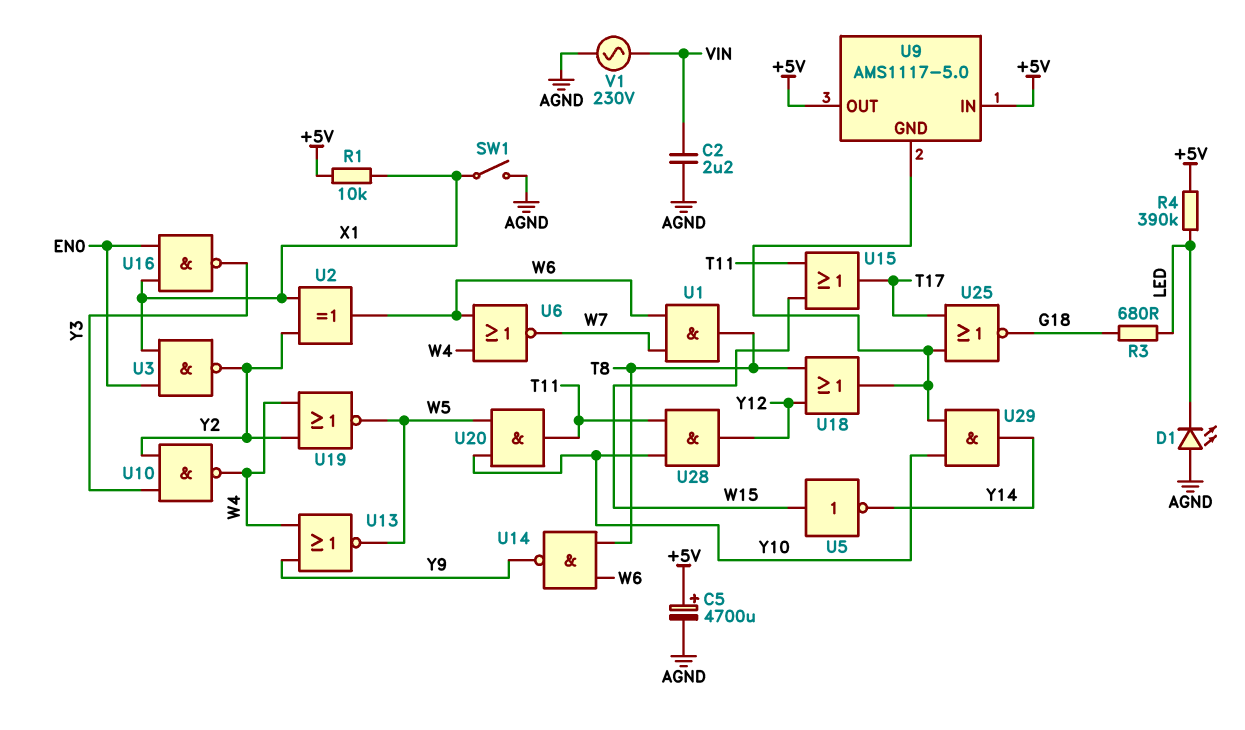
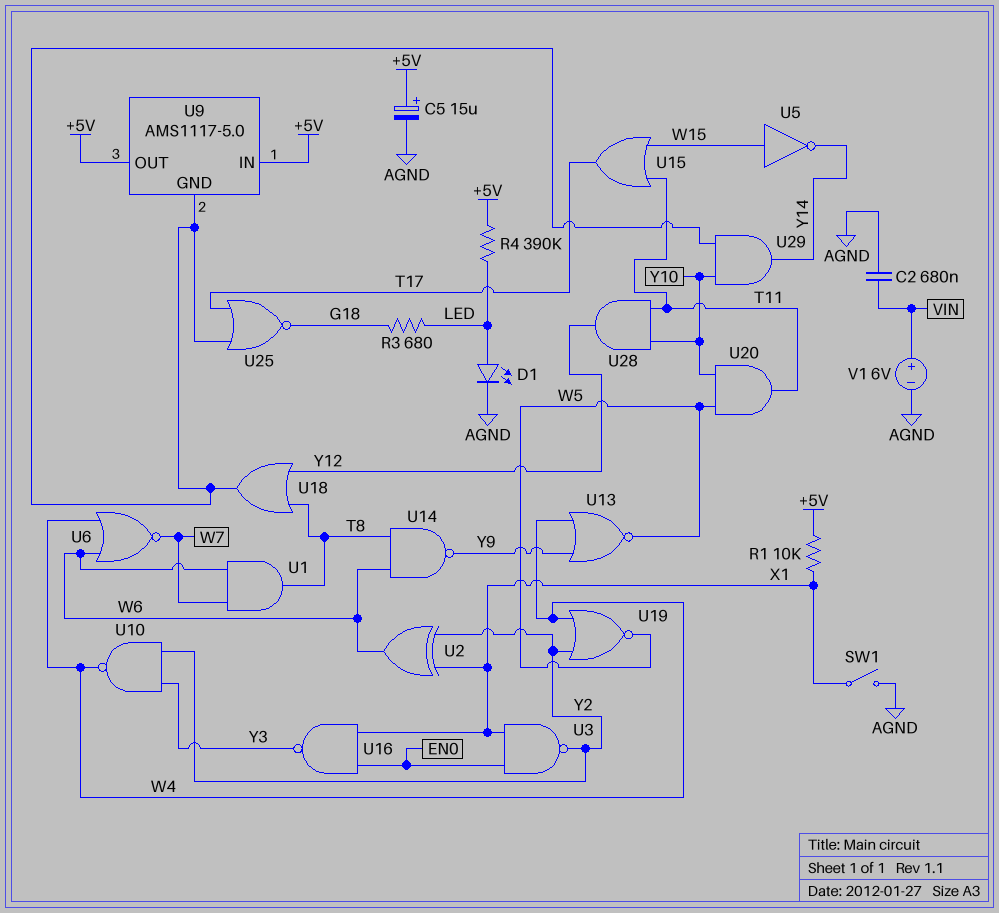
C2: 2.2uF (AGND, VIN) -> 680nF (AGND, VIN)
C5: 4700uF (plus +5V, minus AGND) -> 15uF (plus +5V, minus AGND)
D1: LED (A AGND, K LED) -> LED (A LED, K AGND)
V1: AC 230V (AGND, VIN) -> 6V (plus VIN, minus AGND)

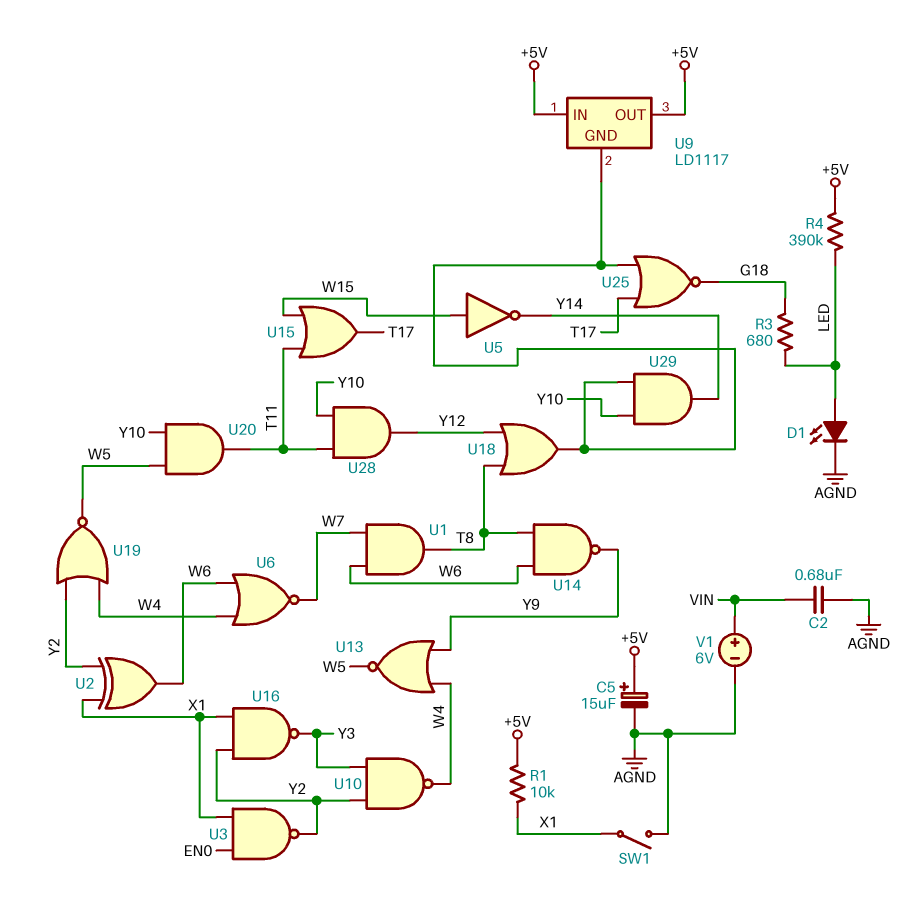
U9: AMS1117-5.0 -> LD1117
U16: NAND (in EN0, in X1, out Y3) -> NAND (in X1, in Y2, out Y3)

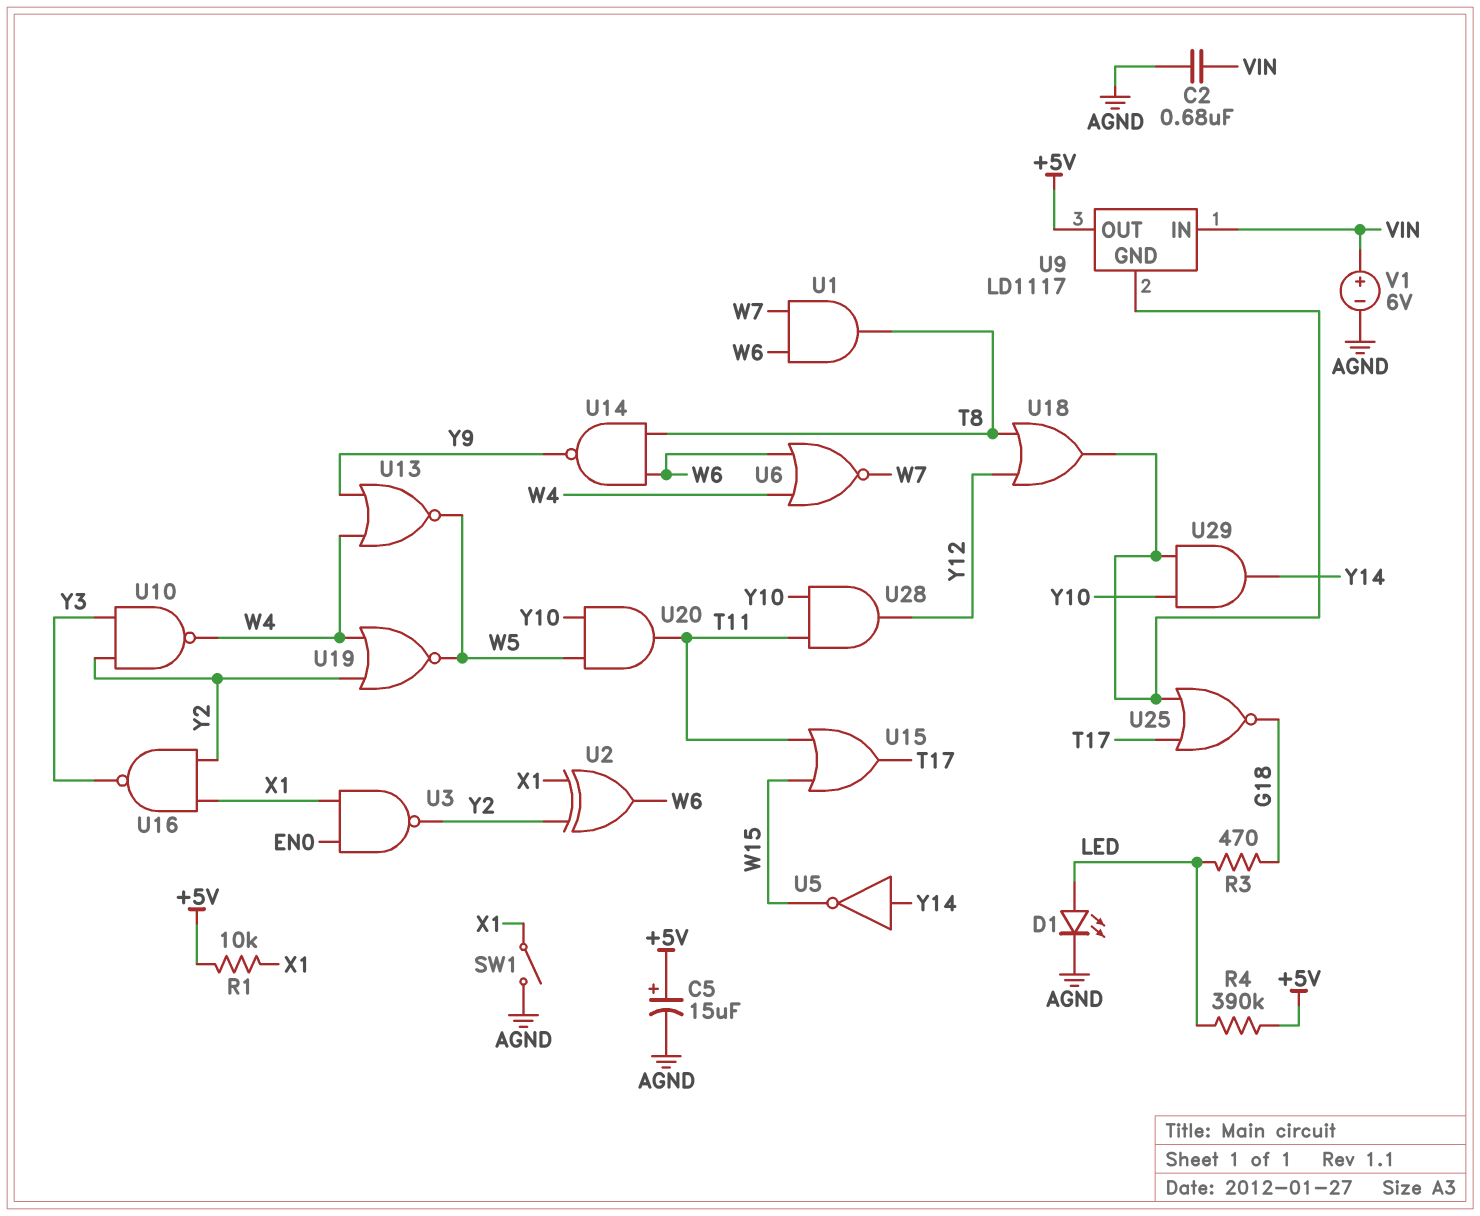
R3: 680 (G18, LED) -> 470 (G18, LED)
U5: NOT (in W15, out Y14) -> NOT (in Y14, out W15)
U9 pin IN: +5V -> VIN

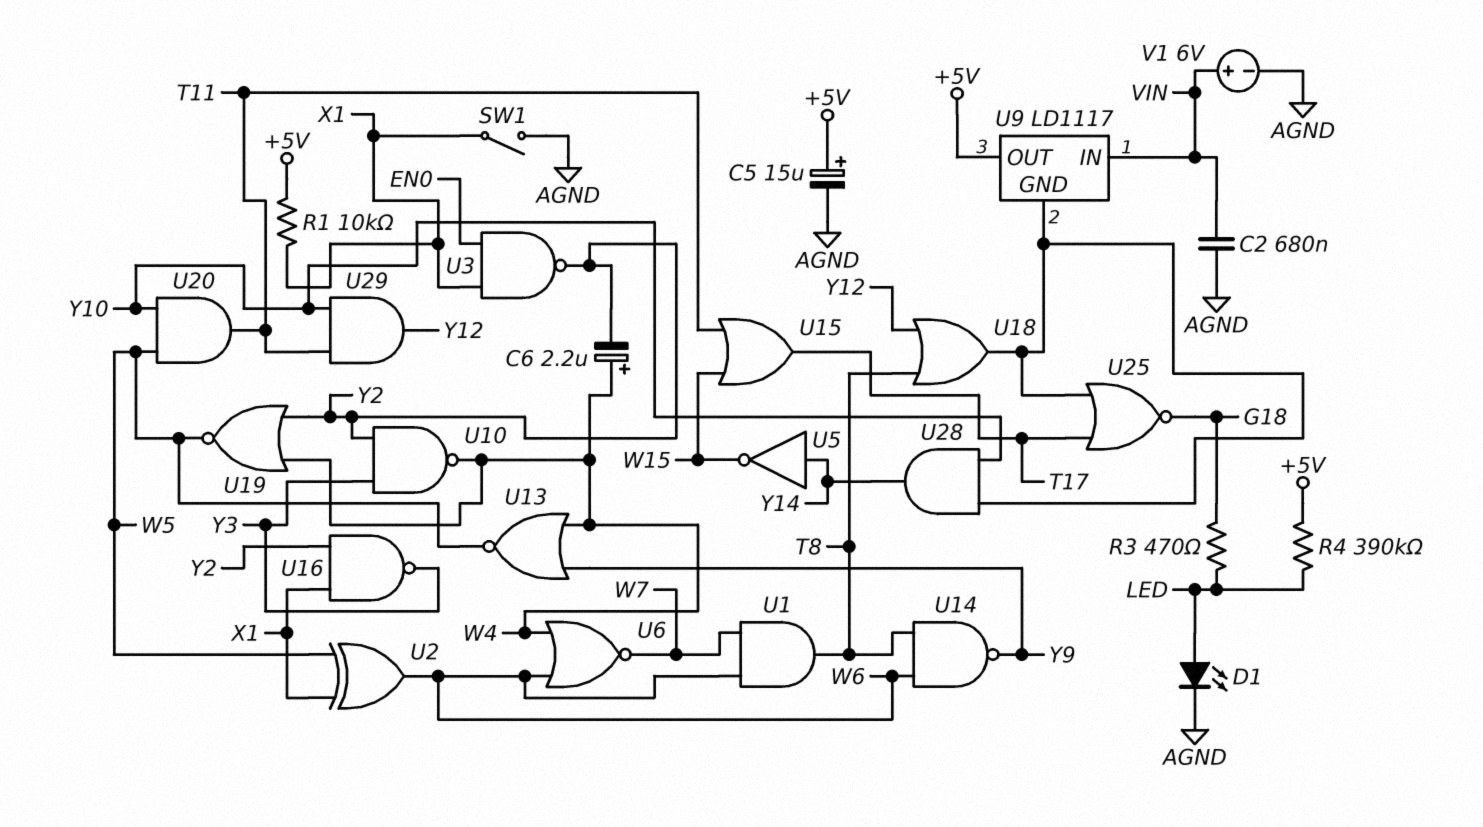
C6: none -> 2.2uF (plus W4, minus Y2)
U2: XOR (in X1, in Y2, out W6) -> XOR (in W5, in X1, out W6)
U28: AND (in T11, in Y10, out Y12) -> AND (in U9/GND, in Y10, out Y14)
U29: AND (in U9/GND, in Y10, out Y14) -> AND (in T11, in Y10, out Y12)

